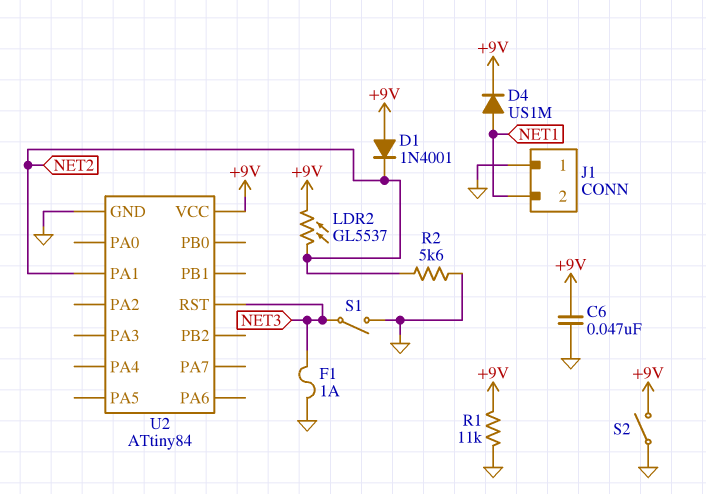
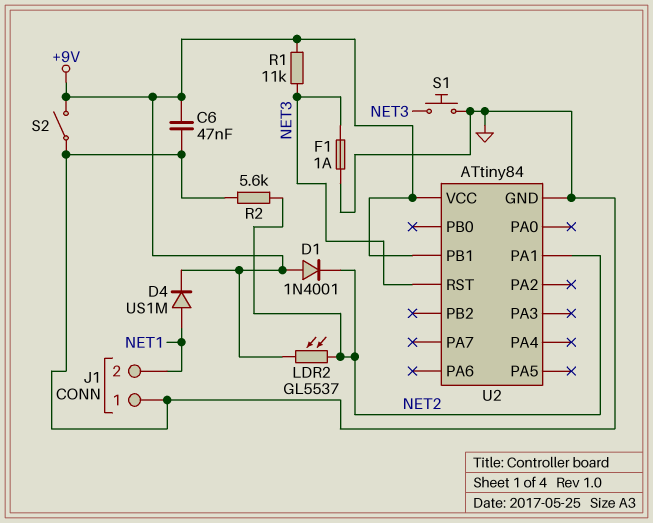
R1: 11k (+9V, GND) -> 11k (+9V, NET3)
S1: switch (GND, NET3) -> button (GND, NET3)
U2 pin PB1: none -> +9V

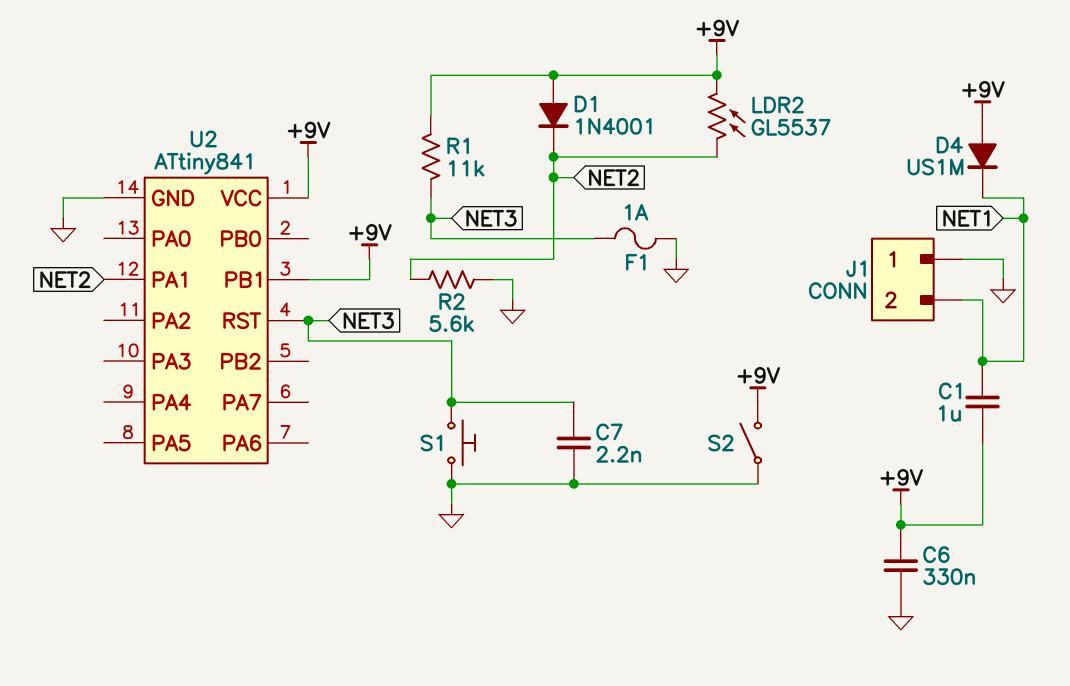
C1: none -> 1uF (+9V, NET1)
C6: 47nF (+9V, GND) -> 330nF (+9V, GND)
C7: none -> 2.2nF (GND, NET3)
D4: diode US1M (A NET1, K +9V) -> diode US1M (A +9V, K NET1)
U2: ATtiny84 -> ATtiny841

